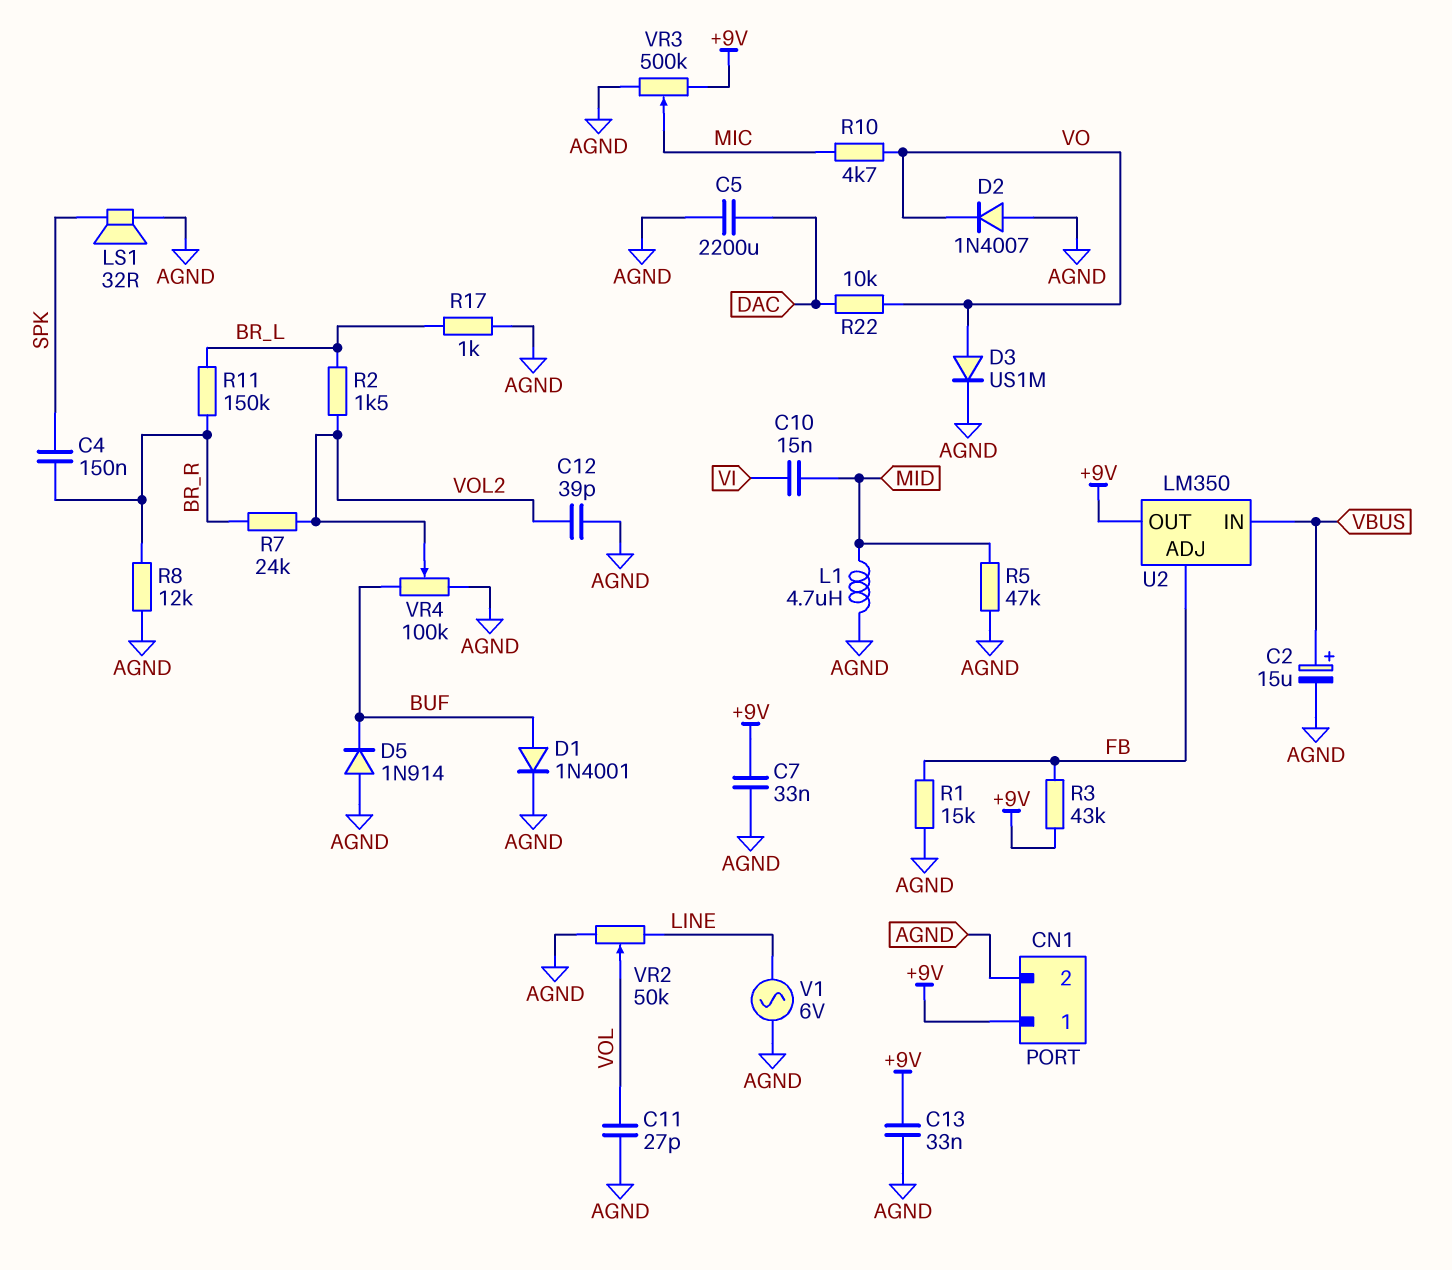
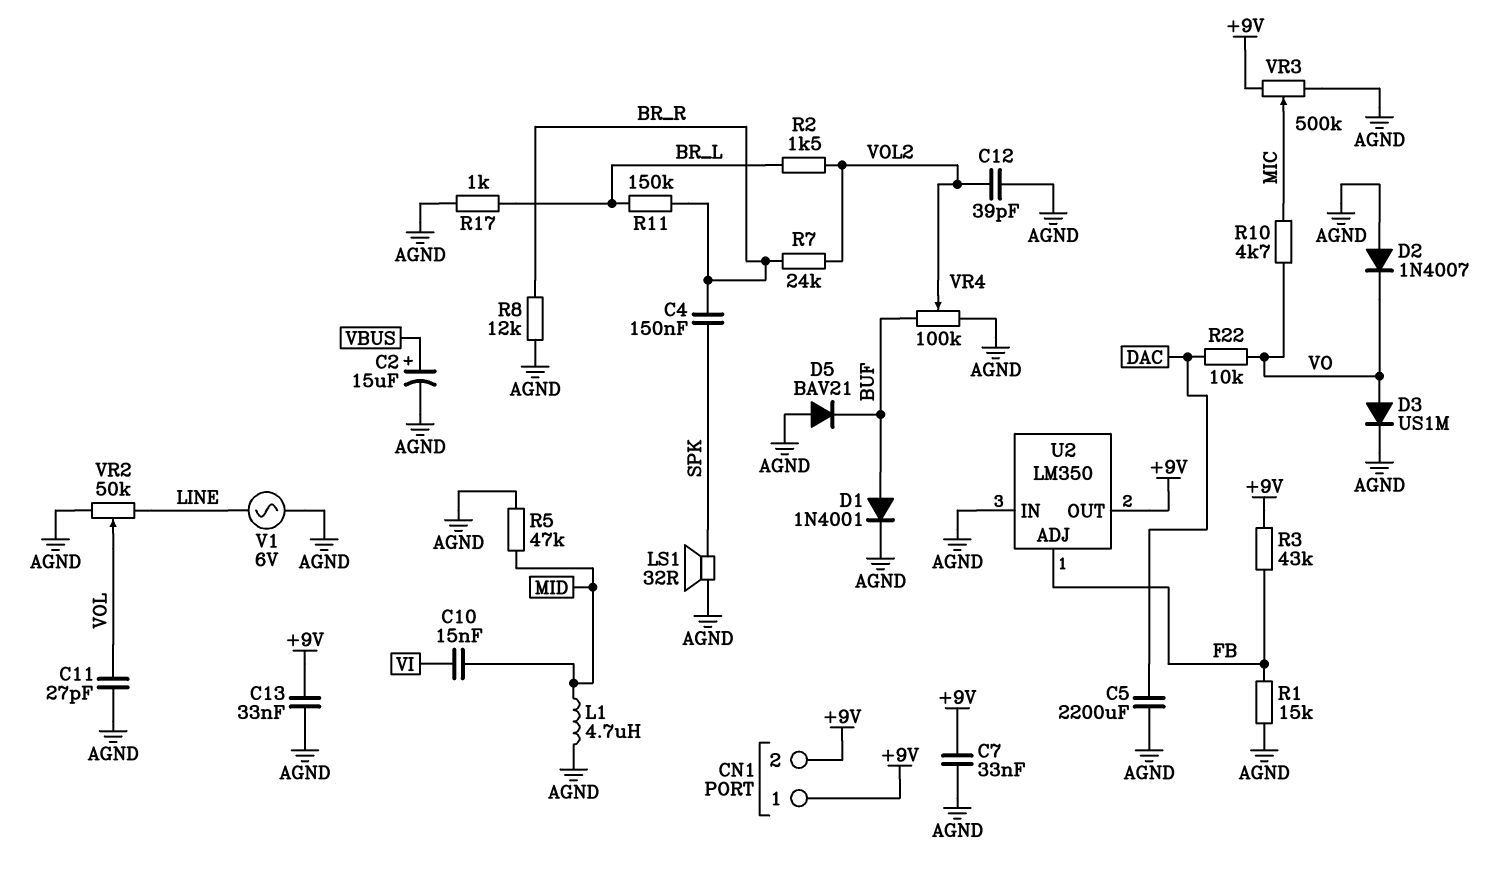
CN1 pin 2: AGND -> +9V
D5: diode 1N914 (A AGND, K BUF) -> diode BAV21 (A AGND, K BUF)
U2 pin IN: VBUS -> AGND

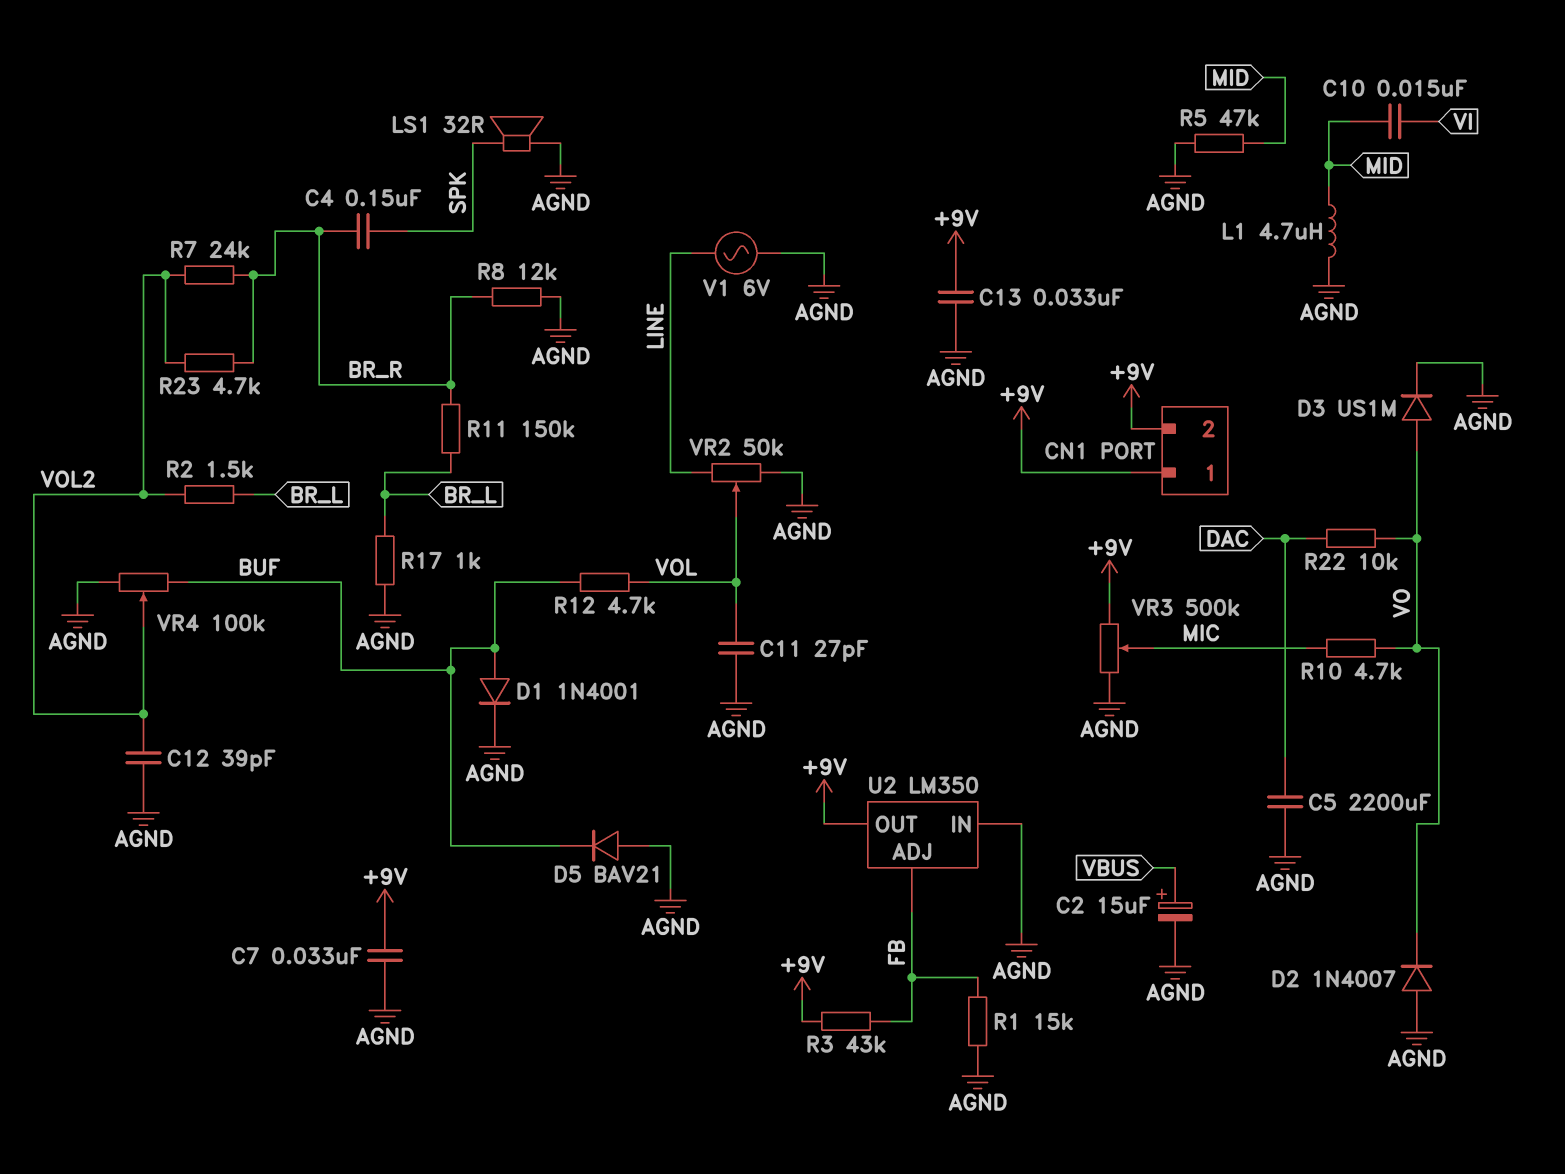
R12: none -> 4.7k (BUF, VOL)
R23: none -> 4.7k (BR_R, VOL2)

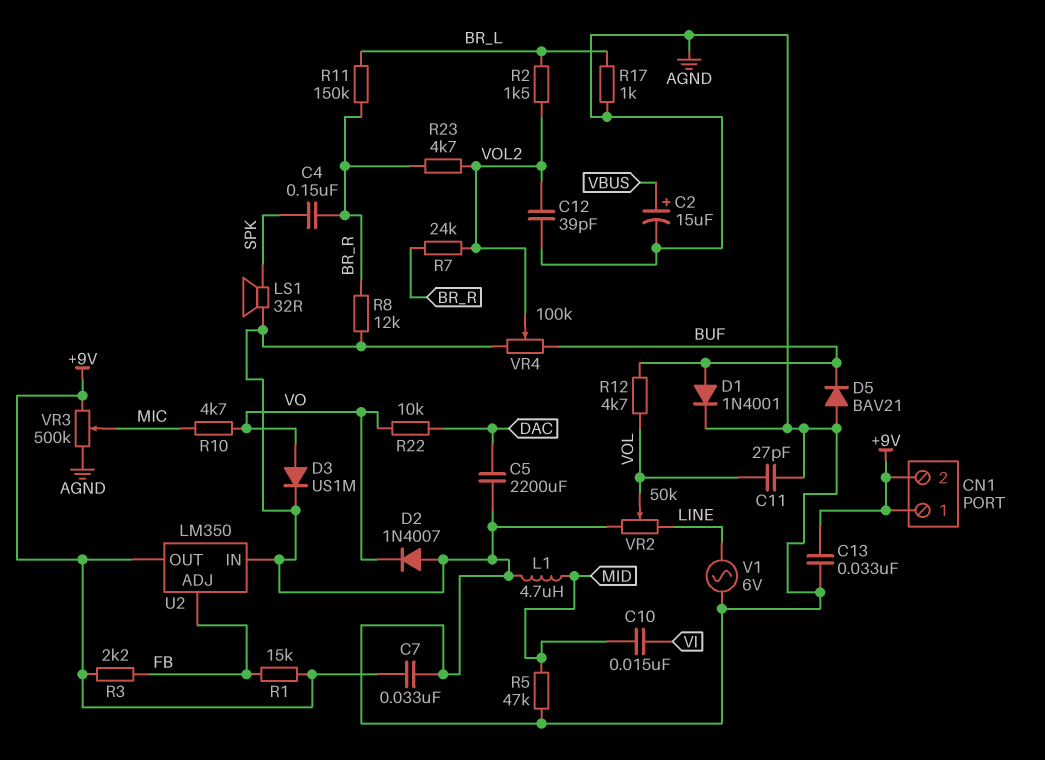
R1: 15k (AGND, FB) -> 15k (+9V, FB)
R3: 43k (+9V, FB) -> 2.2k (+9V, FB)

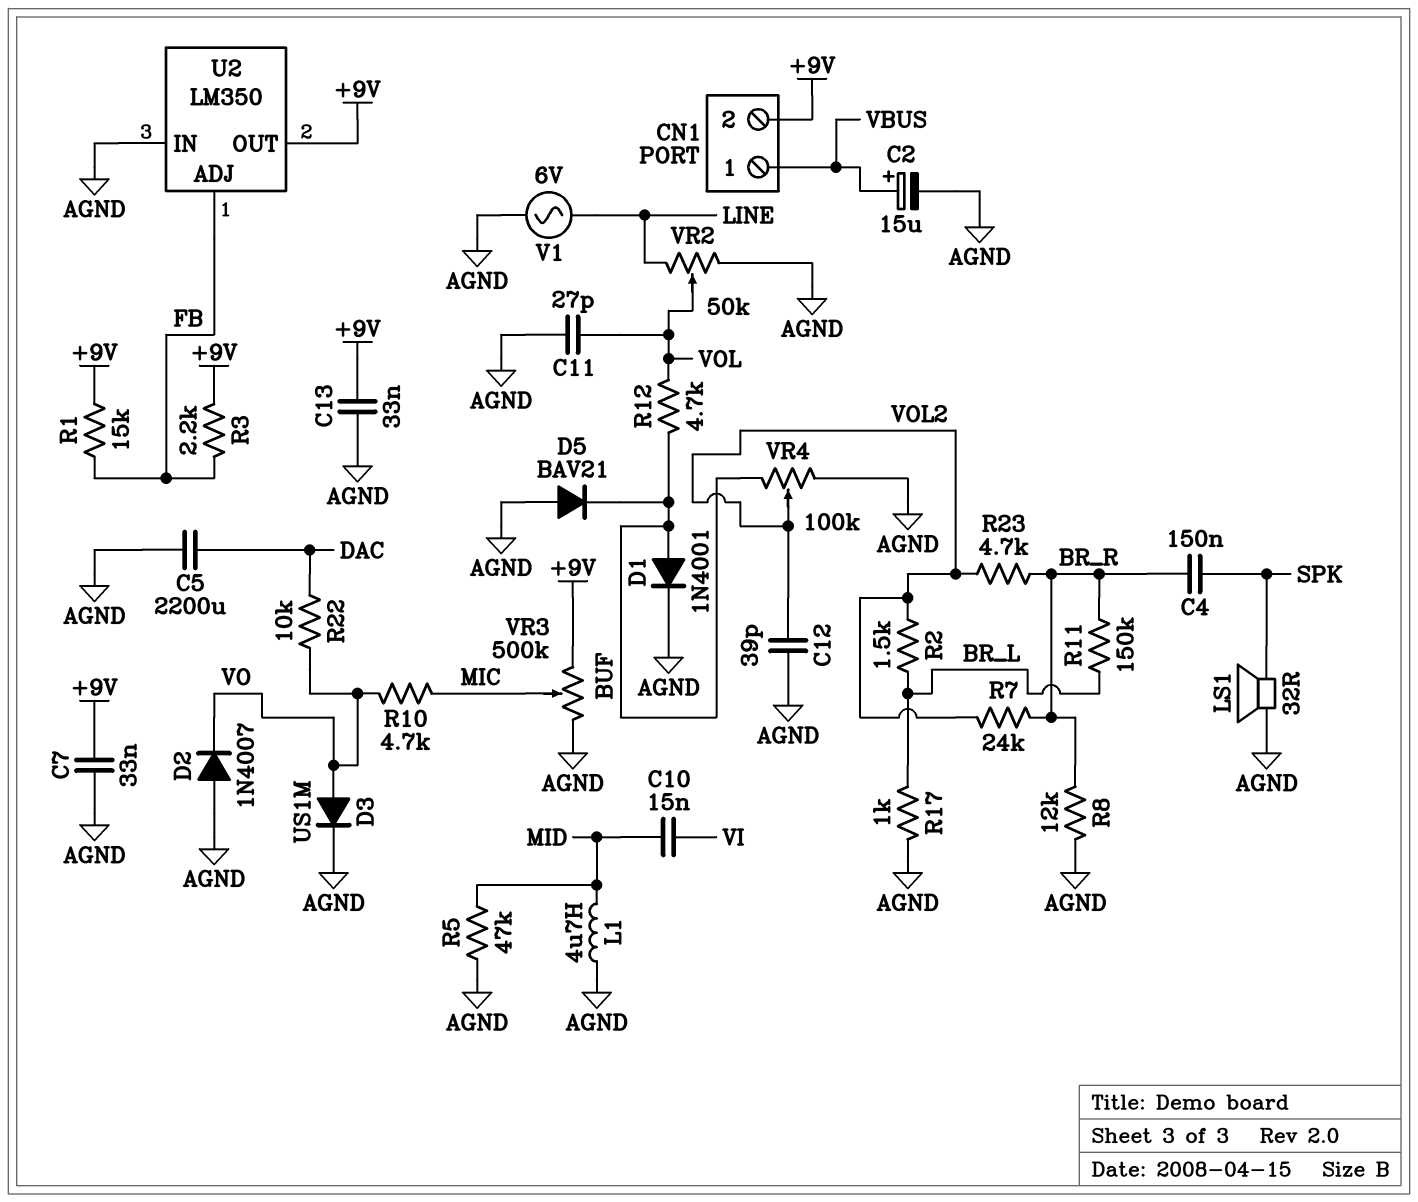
CN1 pin 1: +9V -> VBUS

